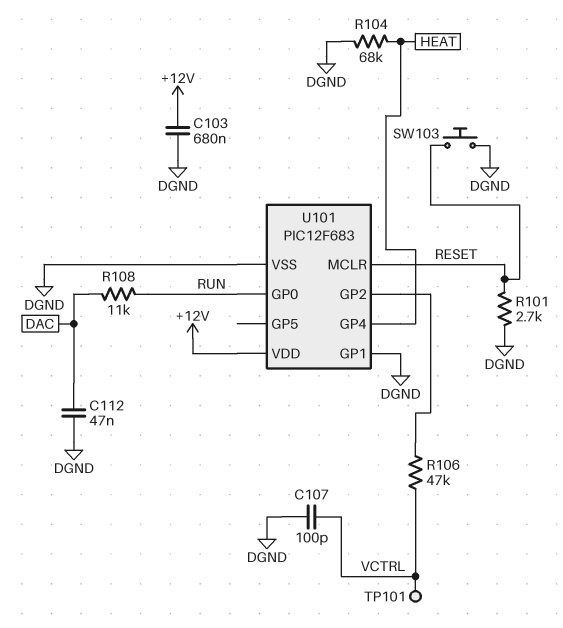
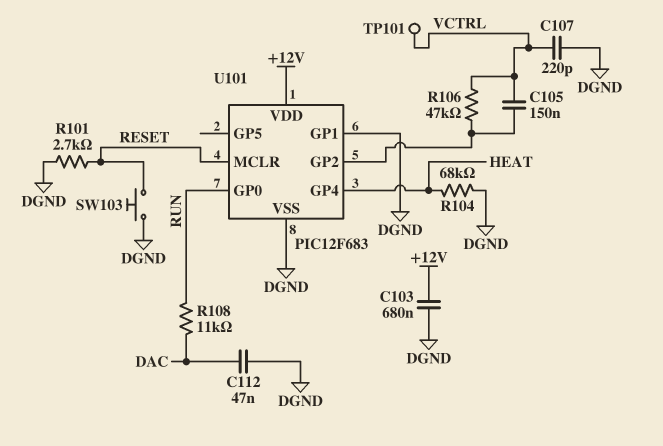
C105: none -> 150nF (U101/GP2, VCTRL)
C107: 100pF (DGND, VCTRL) -> 220pF (DGND, VCTRL)

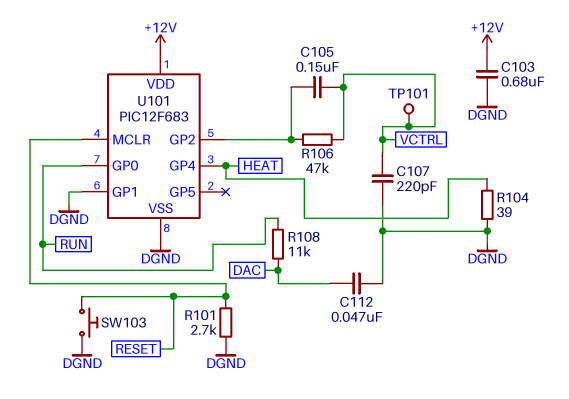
R104: 68k (DGND, HEAT) -> 39 (DGND, HEAT)

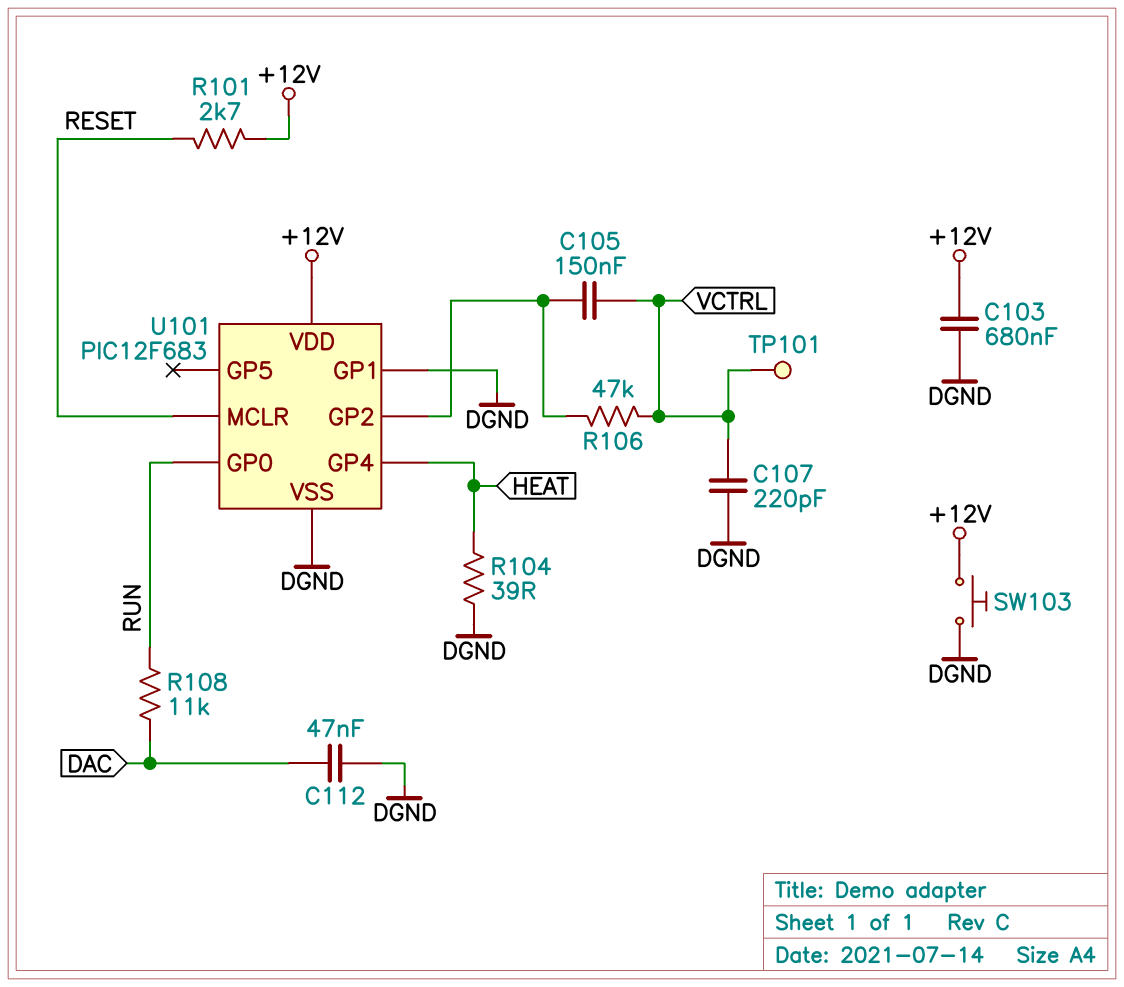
R101: 2.7k (DGND, RESET) -> 2.7k (+12V, RESET)
SW103: button (DGND, RESET) -> button (+12V, DGND)

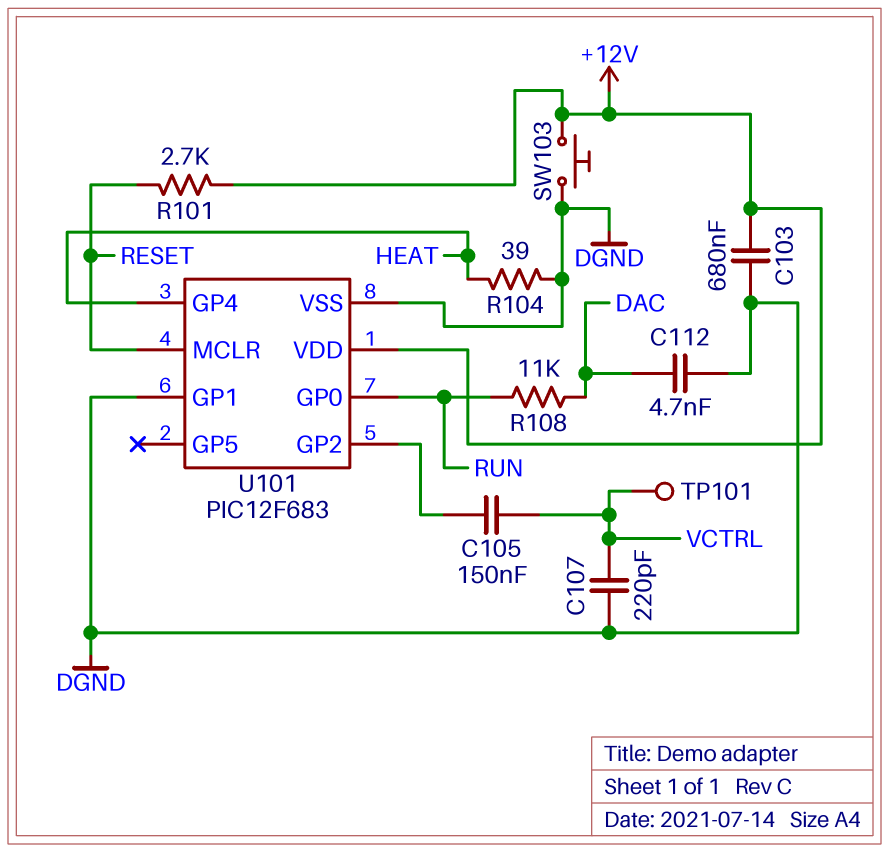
C112: 47nF (DAC, DGND) -> 4.7nF (DAC, DGND)
R106: 47k (U101/GP2, VCTRL) -> none

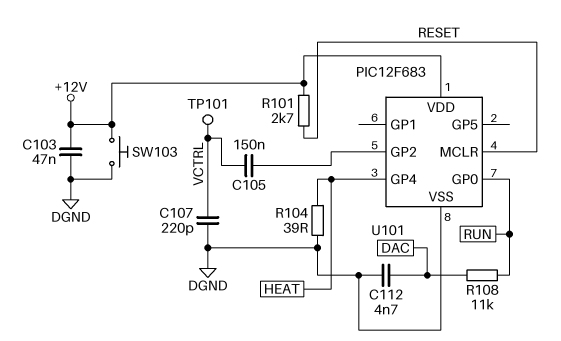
C103: 680nF (+12V, DGND) -> 47nF (+12V, DGND)
U101 pin GP1: DGND -> none

